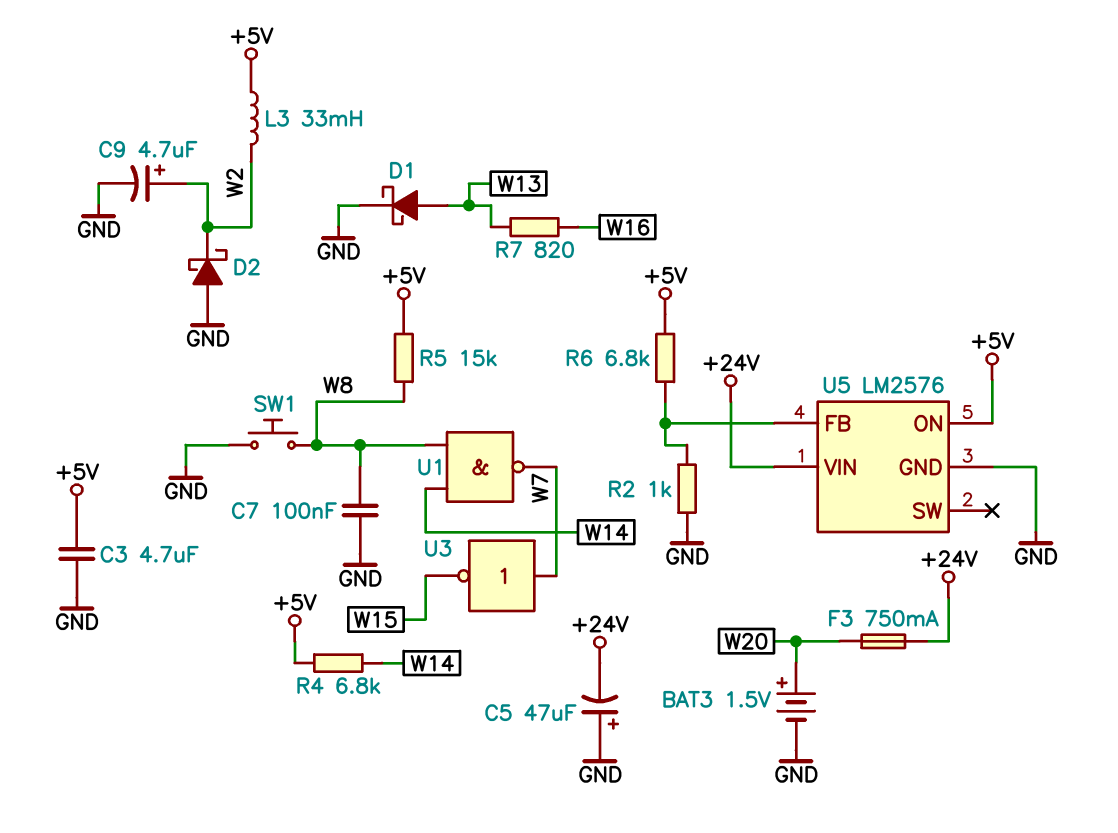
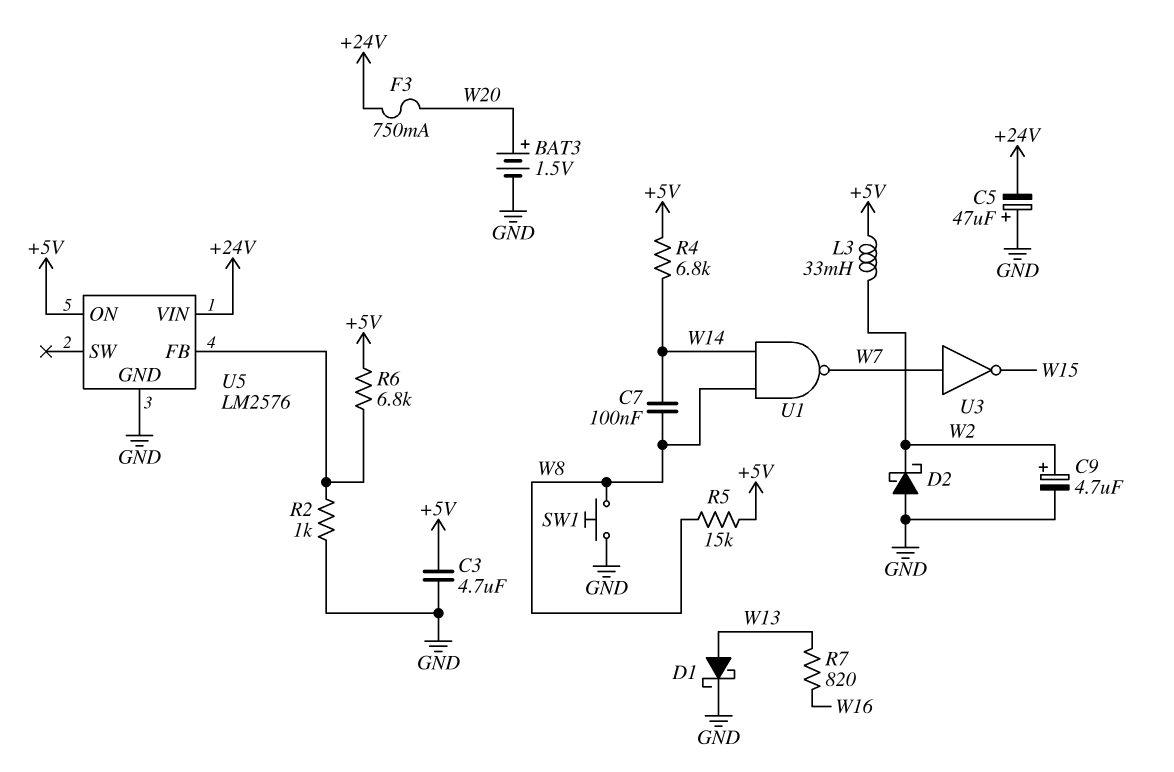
C7: 100nF (GND, W8) -> 100nF (W8, W14)

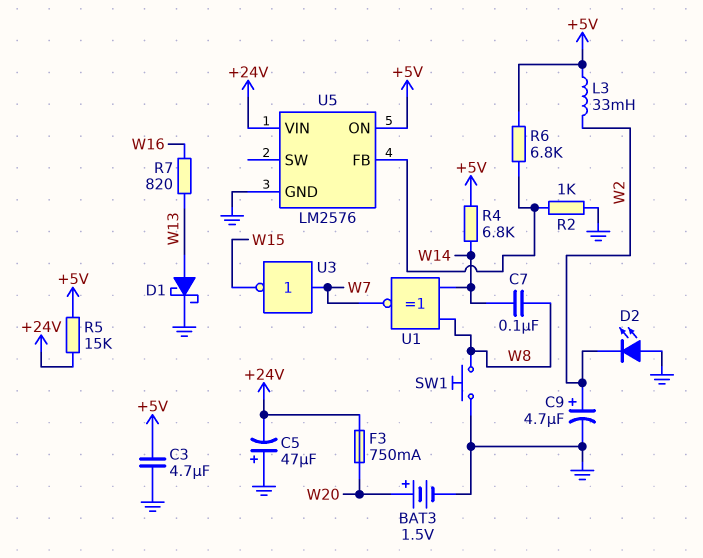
D2: schottky (A GND, K W2) -> LED (A GND, K W2)
R5: 15k (+5V, W8) -> 15k (+5V, +24V)
U1: NAND (in W8, in W14, out W7) -> XNOR (in W8, in W14, out W7)

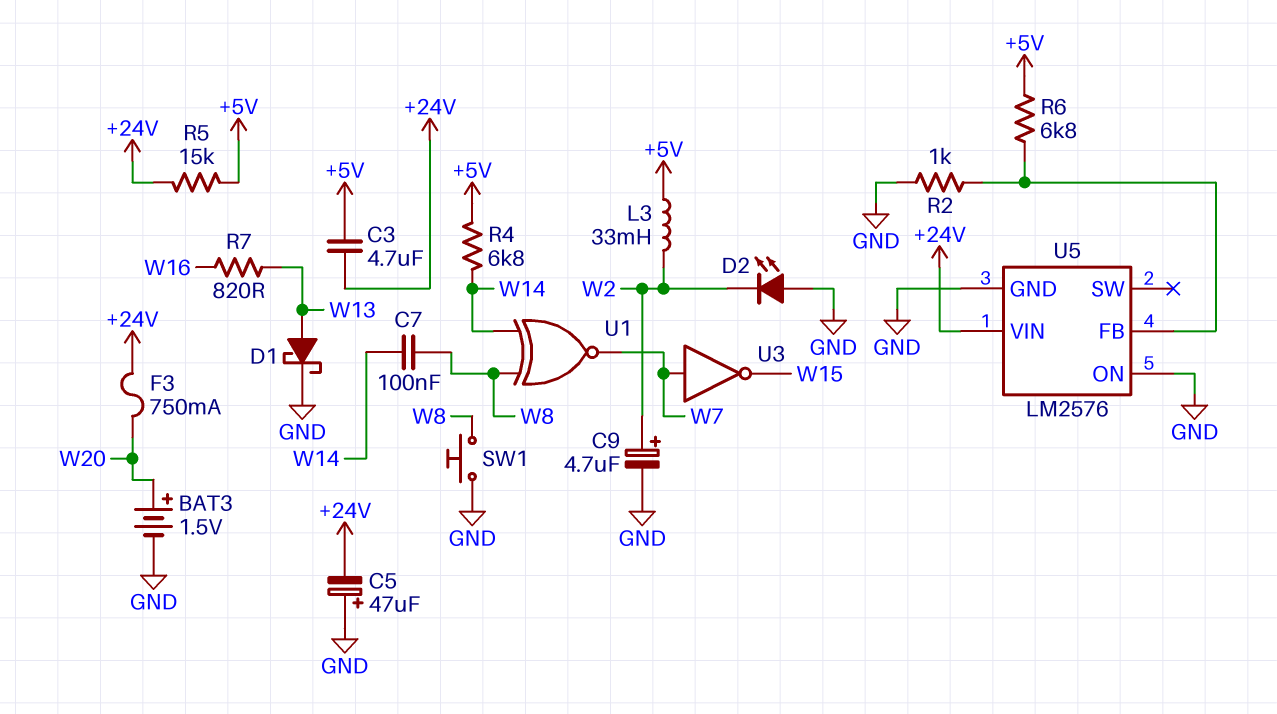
C3: 4.7uF (+5V, GND) -> 4.7uF (+5V, +24V)
U5 pin ON: +5V -> GND

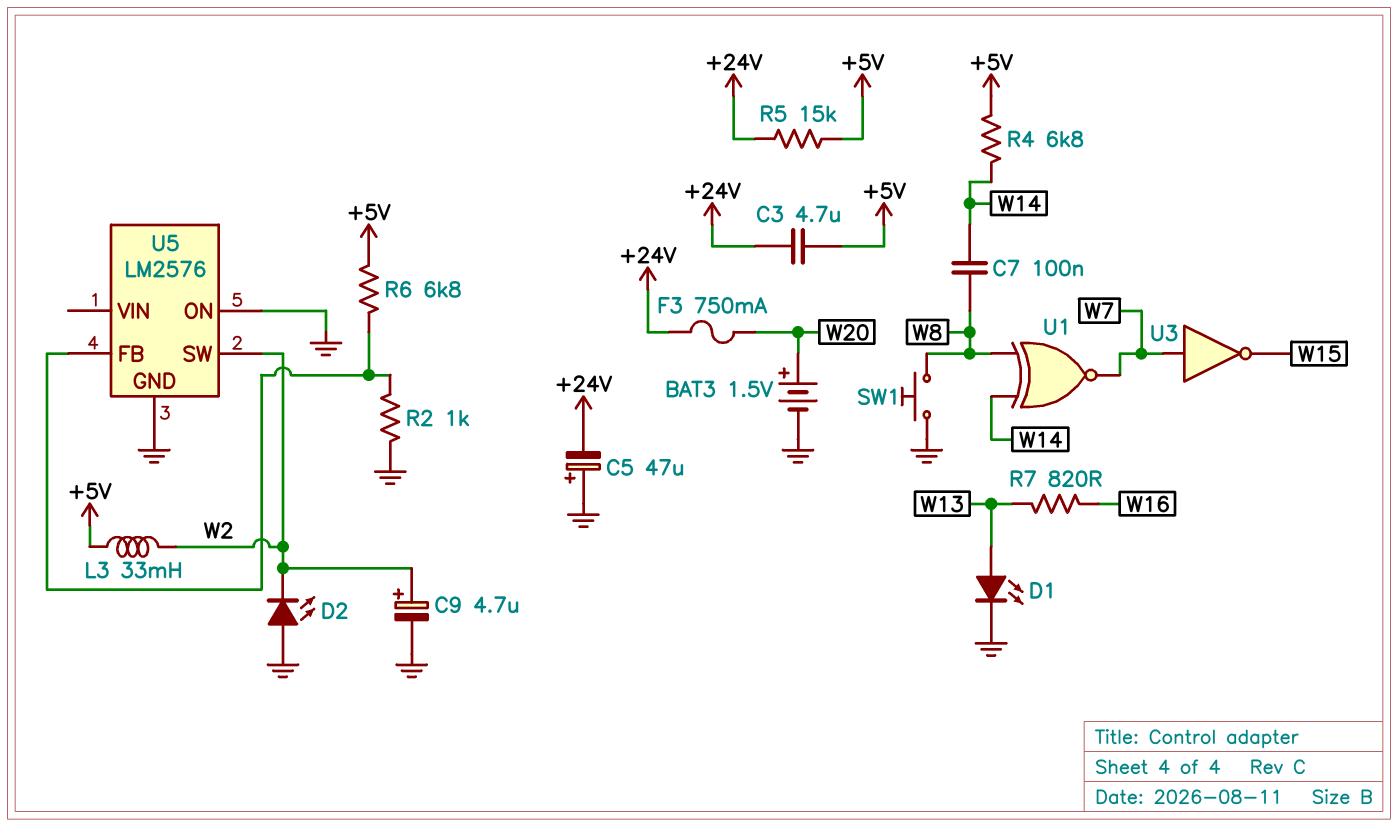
D1: schottky (A W13, K GND) -> LED (A W13, K GND)
U5 pin SW: none -> W2
U5 pin VIN: +24V -> none

